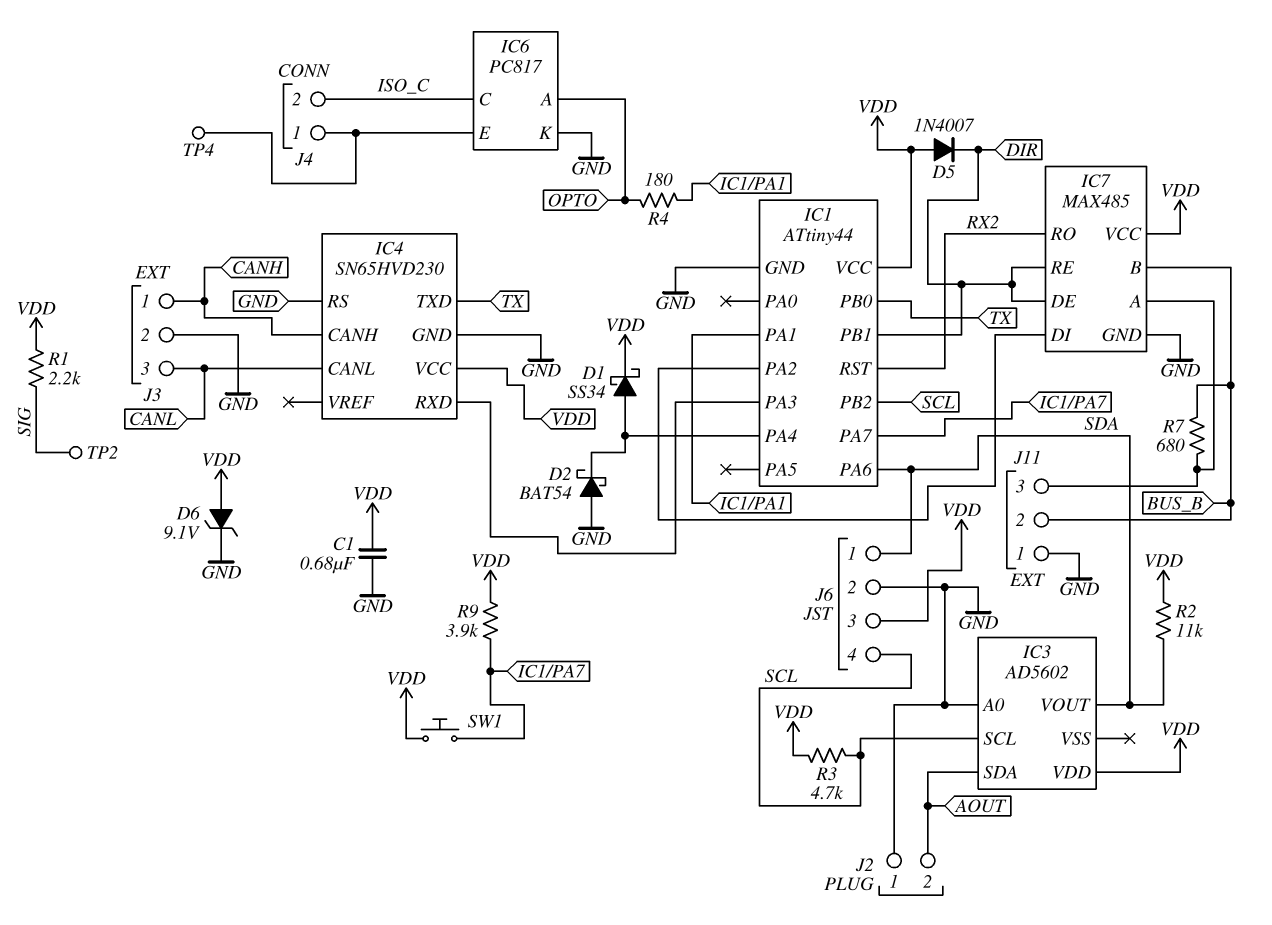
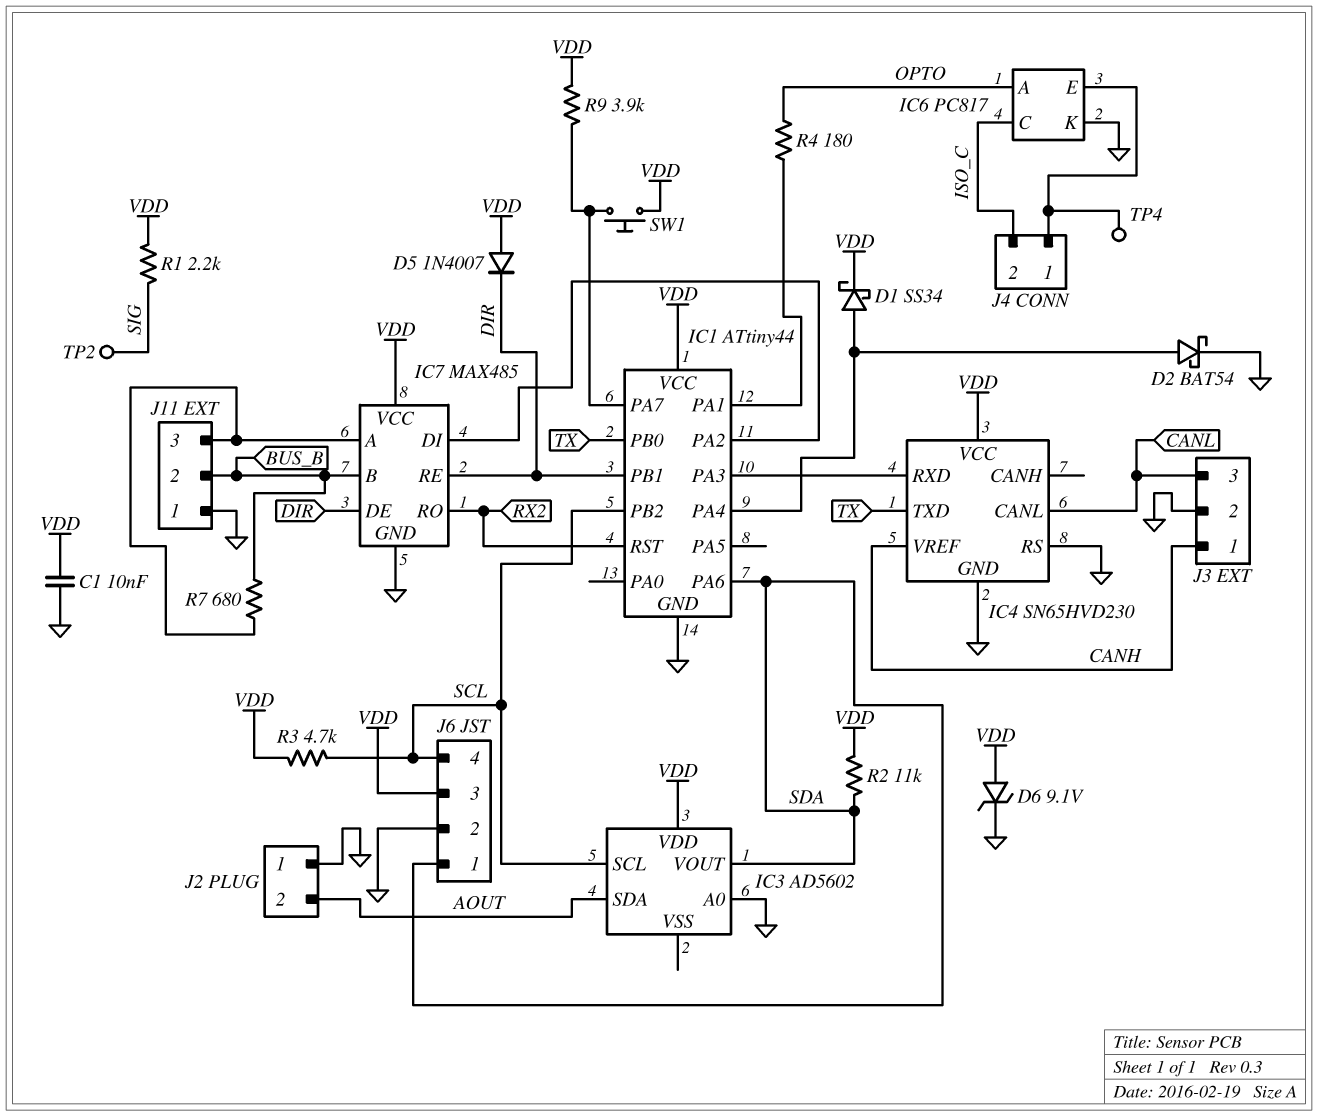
C1: 680nF (GND, VDD) -> 10nF (GND, VDD)
D2: schottky BAT54 (A GND, K IC1/PA4) -> schottky BAT54 (A IC1/PA4, K GND)
IC4 pin CANH: CANH -> none
IC4 pin VREF: none -> CANH

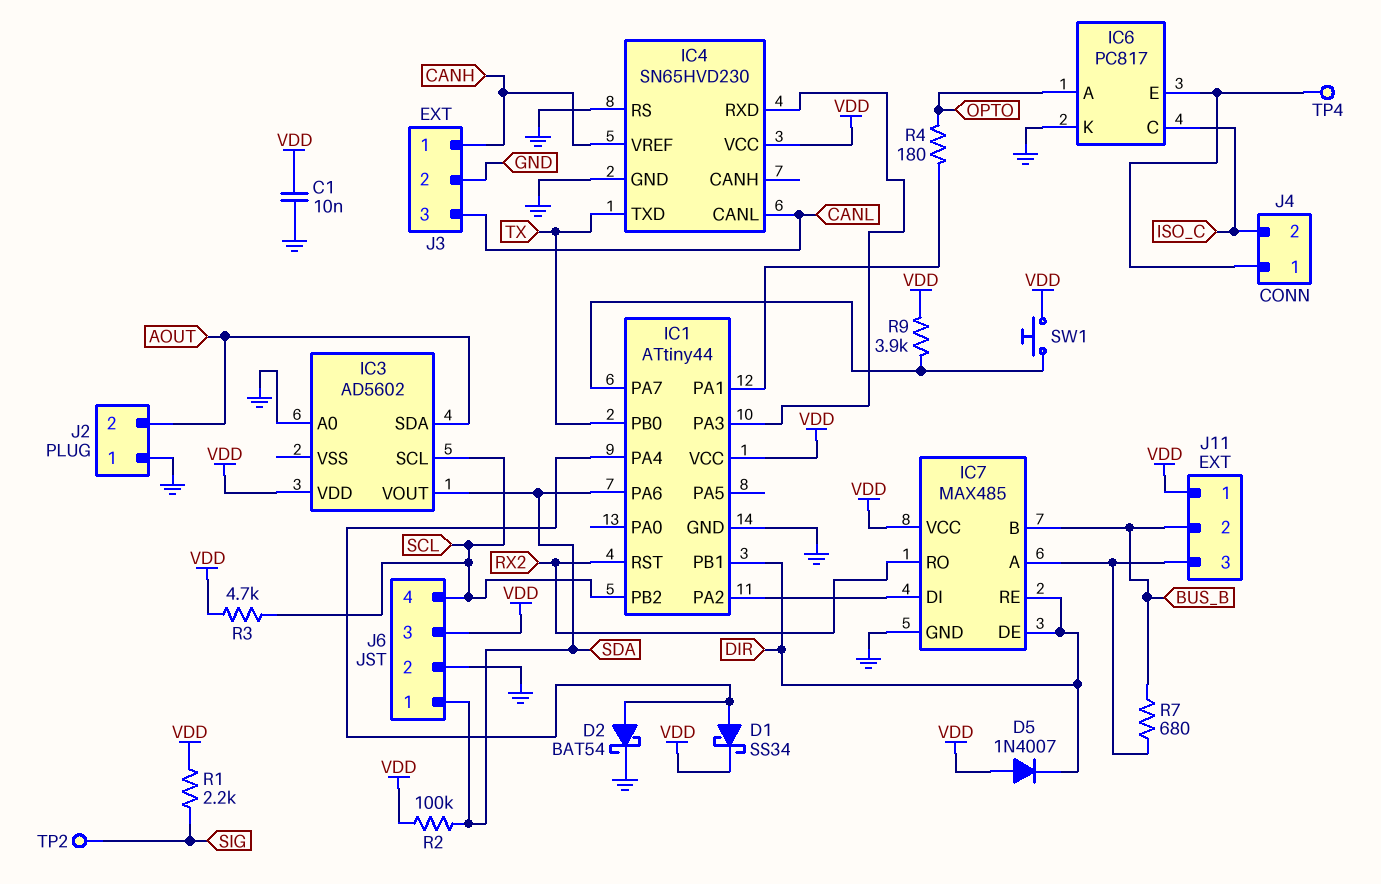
D6: zener 9.1V (A VDD, K GND) -> none
J11 pin 1: GND -> VDD
R2: 11k (SDA, VDD) -> 100k (SDA, VDD)

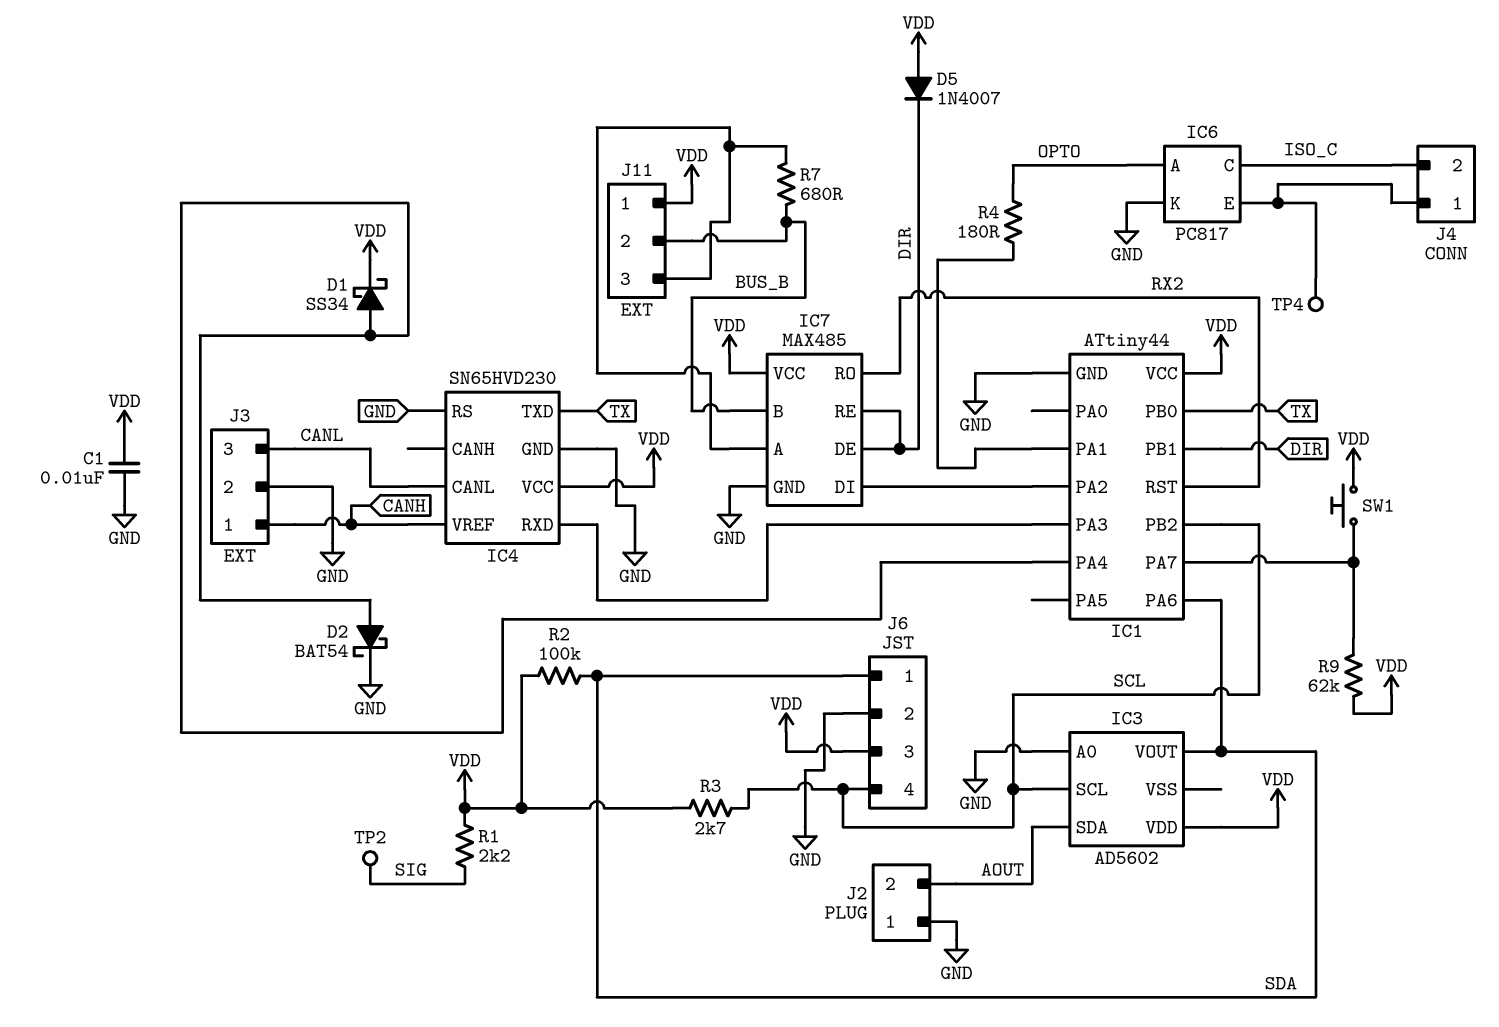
R3: 4.7k (SCL, VDD) -> 2.7k (SCL, VDD)
R9: 3.9k (IC1/PA7, VDD) -> 62k (IC1/PA7, VDD)

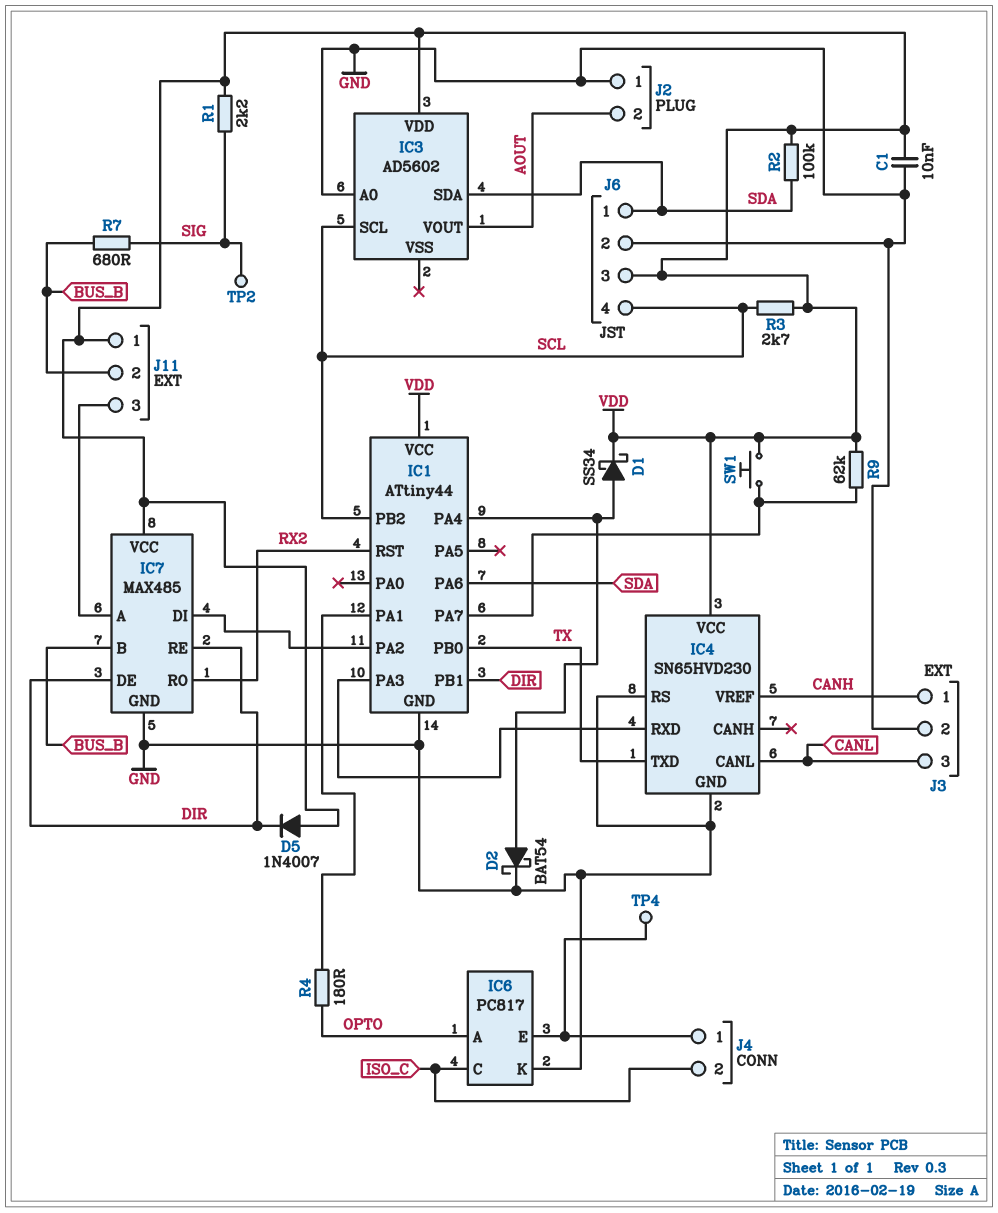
IC3 pin SDA: AOUT -> SDA
IC3 pin VOUT: SDA -> AOUT
R7: 680 (BUS_B, IC7/A) -> 680 (BUS_B, SIG)

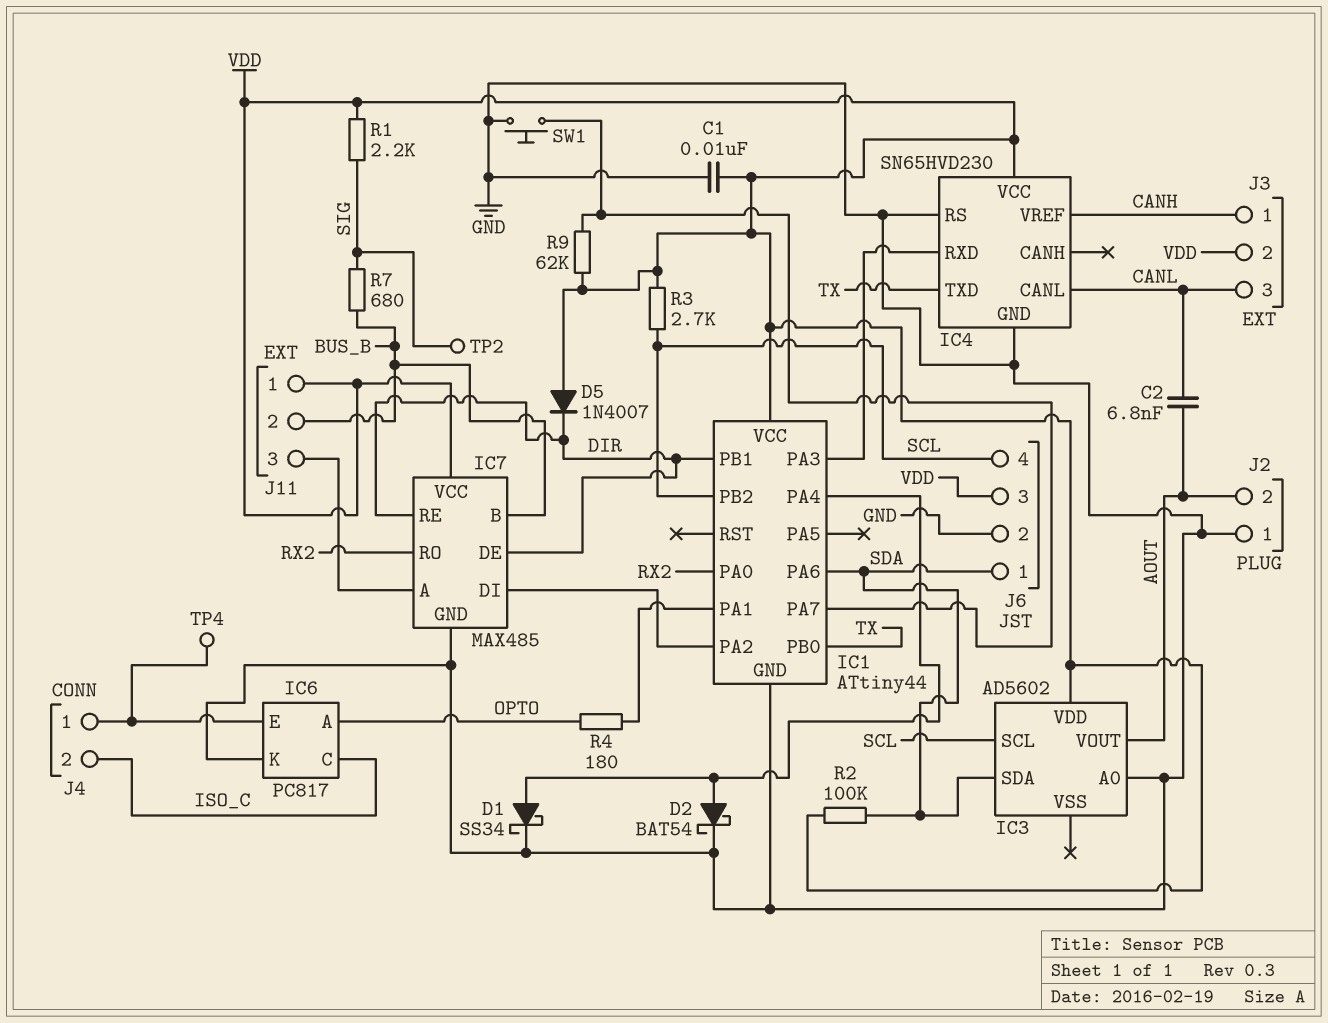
C2: none -> 6.8nF (AOUT, CANL)
D1: schottky SS34 (A IC1/PA4, K VDD) -> schottky SS34 (A IC1/PA4, K GND)
IC1 pin PA0: none -> RX2
IC1 pin RST: RX2 -> none
J3 pin 2: GND -> VDD
SW1: button (IC1/PA7, VDD) -> button (GND, IC1/PA7)

